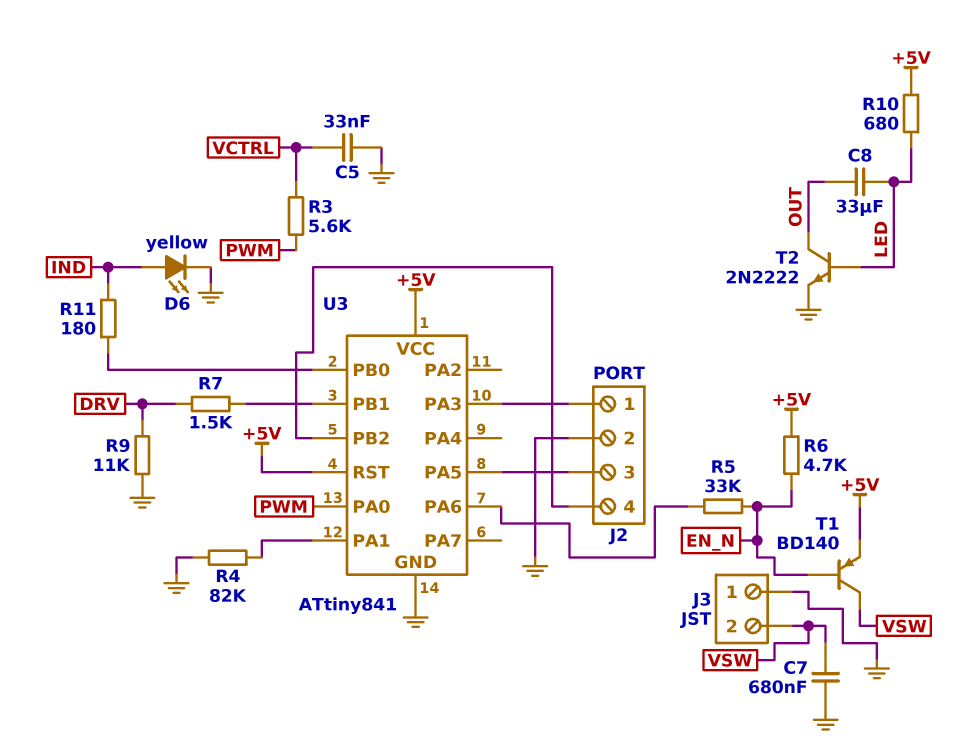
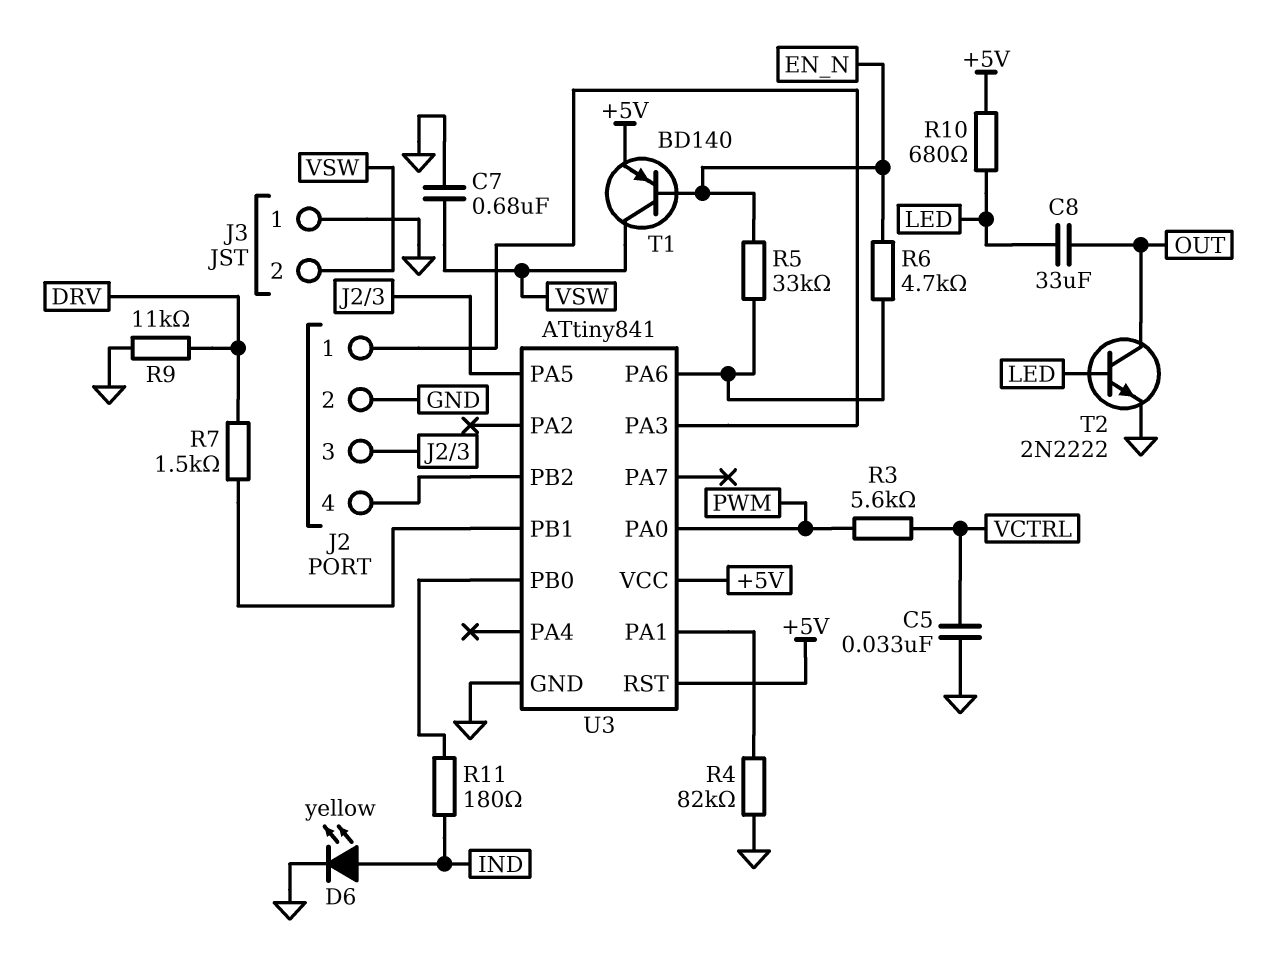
R6: 4.7k (+5V, EN_N) -> 4.7k (EN_N, U3/PA6)

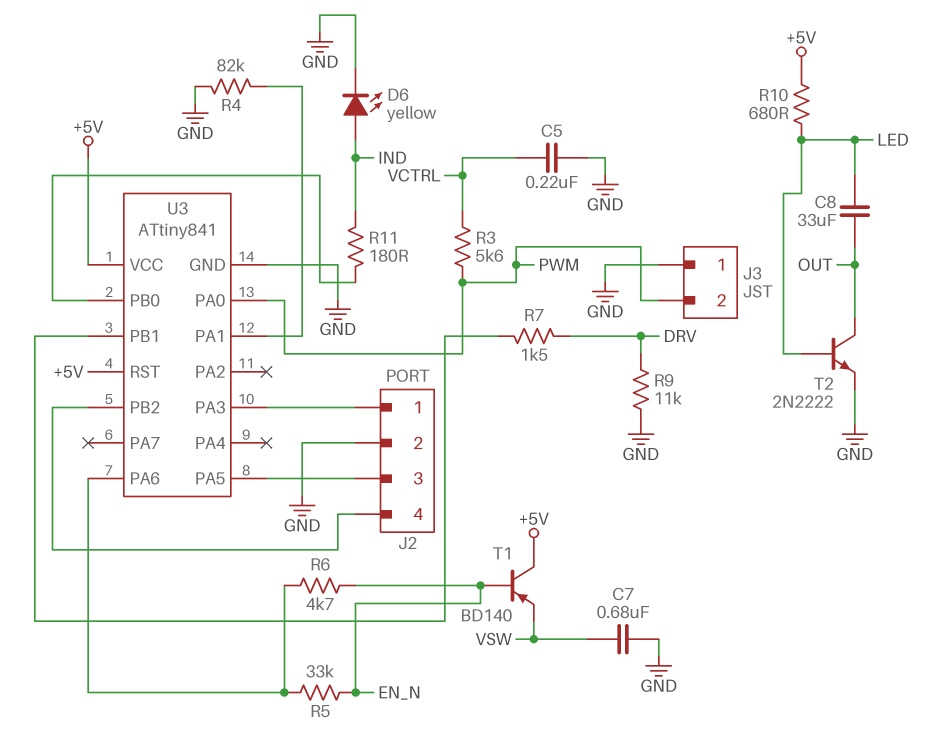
C5: 33nF (GND, VCTRL) -> 220nF (GND, VCTRL)
J3 pin 2: VSW -> PWM
T1: PNP BD140 (B EN_N, C VSW, E +5V) -> PNP BD140 (B EN_N, C +5V, E VSW)

